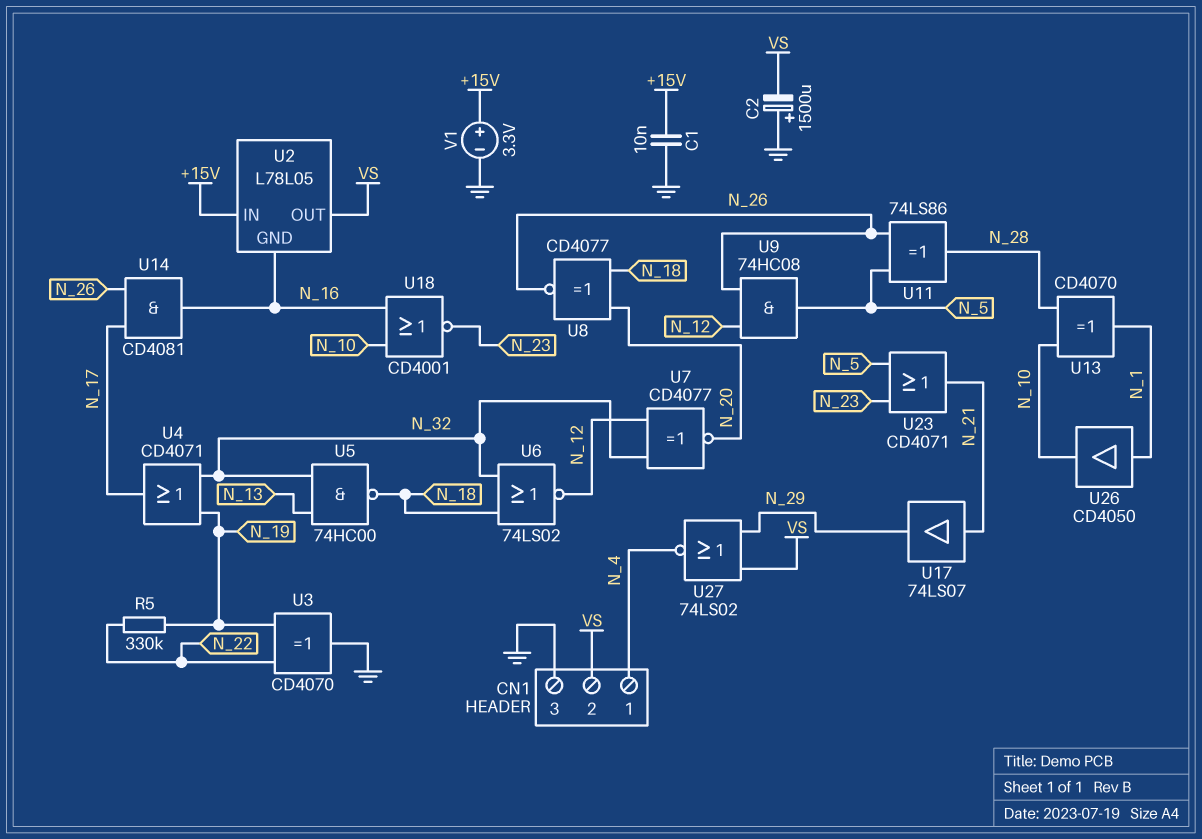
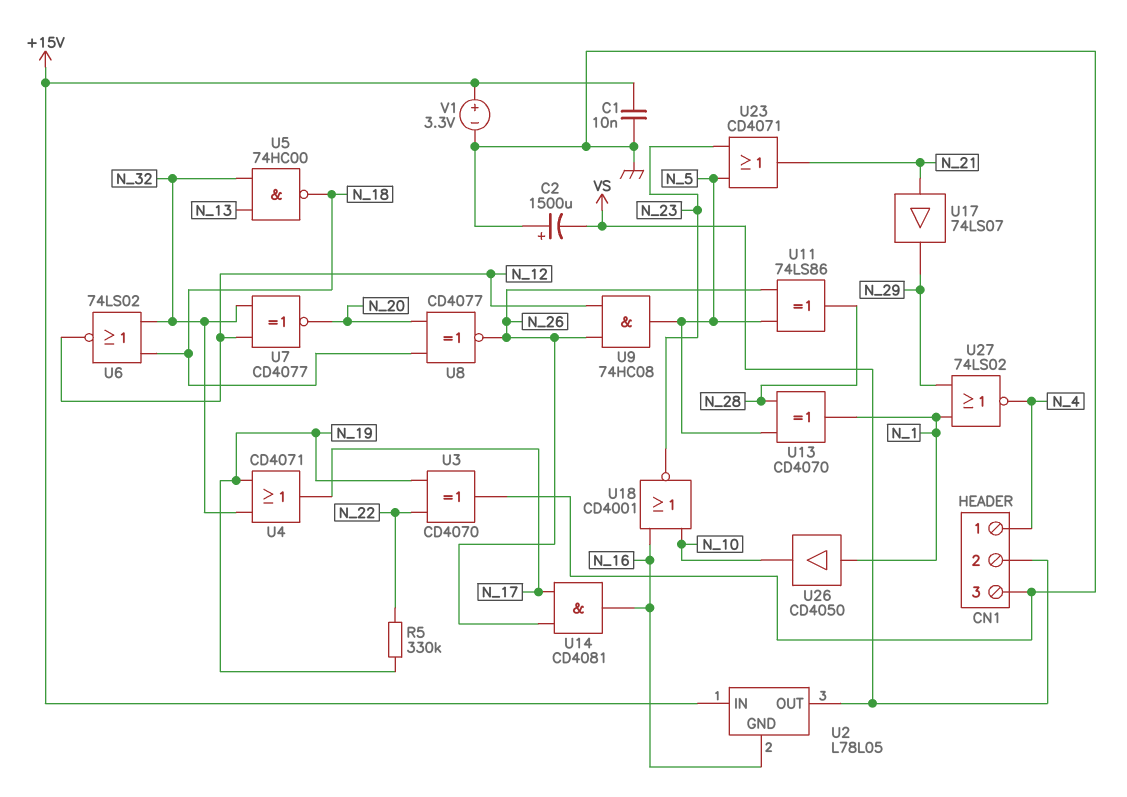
U13: XOR CD4070 (in N_10, in N_28, out N_1) -> XOR CD4070 (in N_5, in N_28, out N_1)
U27: NOR 74LS02 (in N_29, in VS, out N_4) -> NOR 74LS02 (in N_1, in N_29, out N_4)

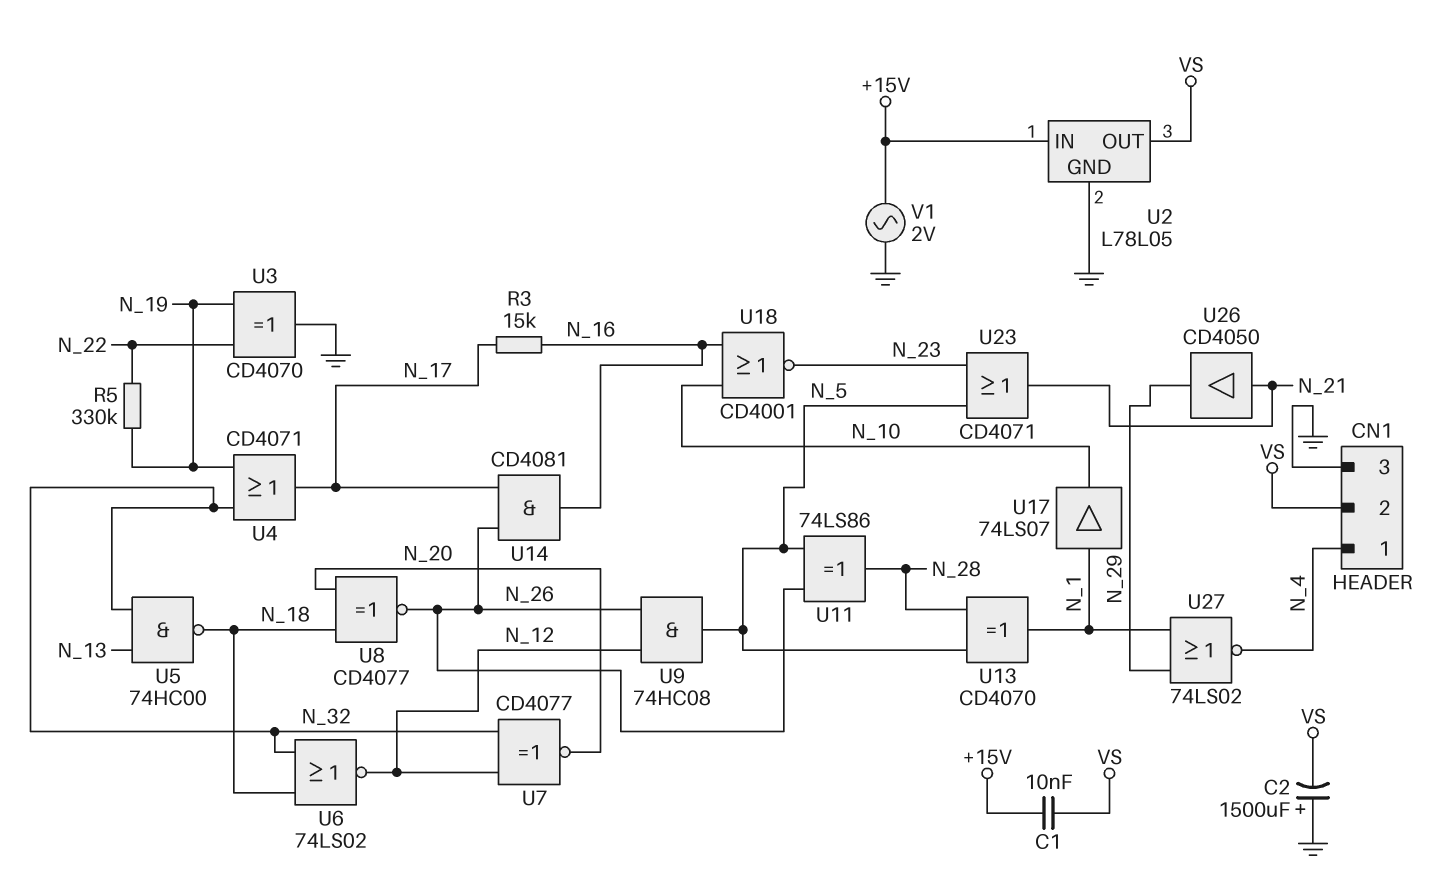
C1: 10nF (+15V, GND) -> 10nF (+15V, VS)
R3: none -> 15k (N_16, N_17)
U2 pin GND: N_16 -> GND
U17: buffer 74LS07 (in N_21, out N_29) -> buffer 74LS07 (in N_1, out N_10)
U26: buffer CD4050 (in N_1, out N_10) -> buffer CD4050 (in N_21, out N_29)
V1: 3.3V (plus +15V, minus GND) -> AC 2V (+15V, GND)

